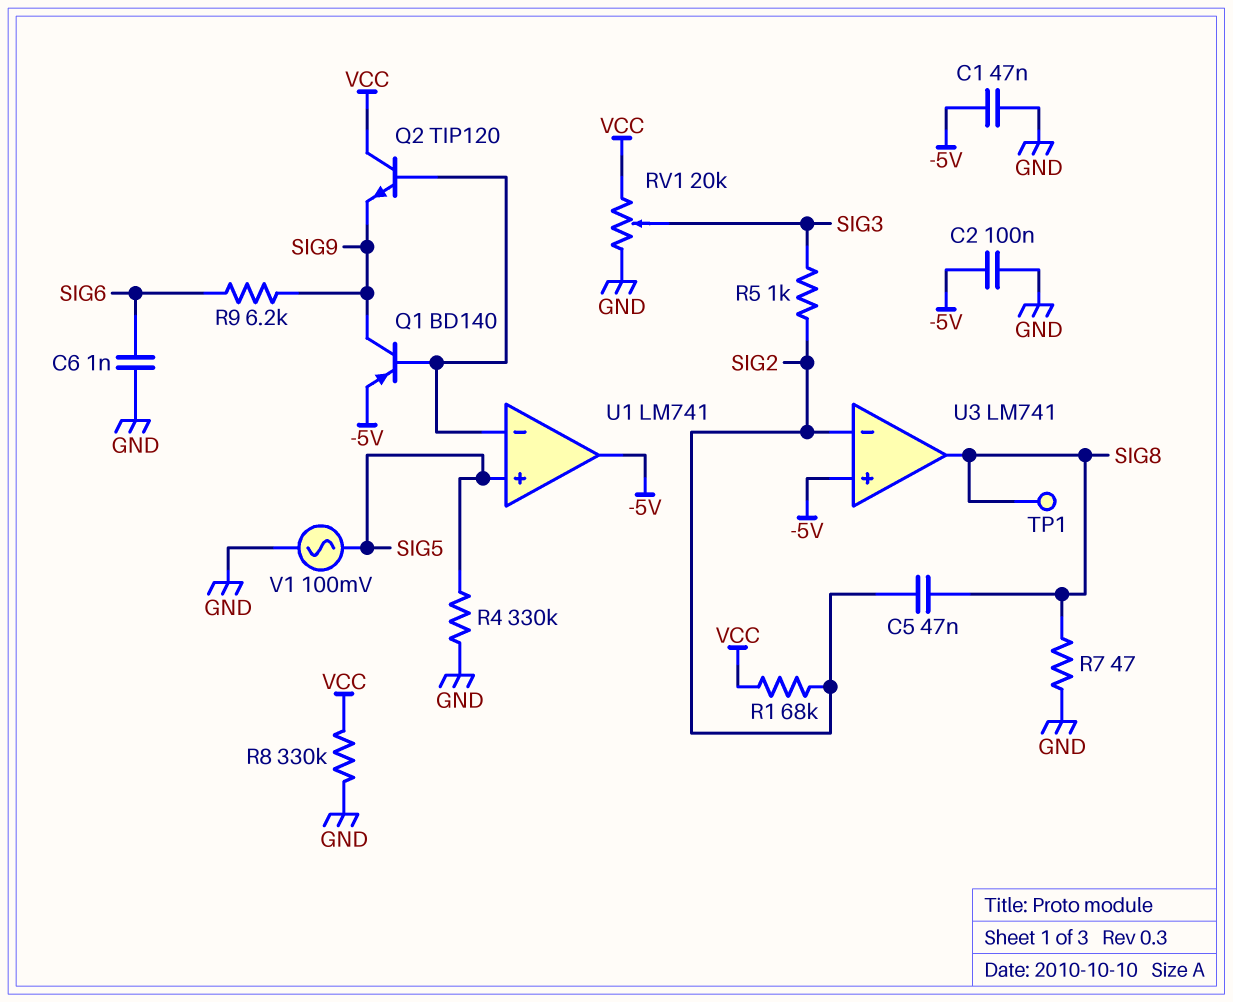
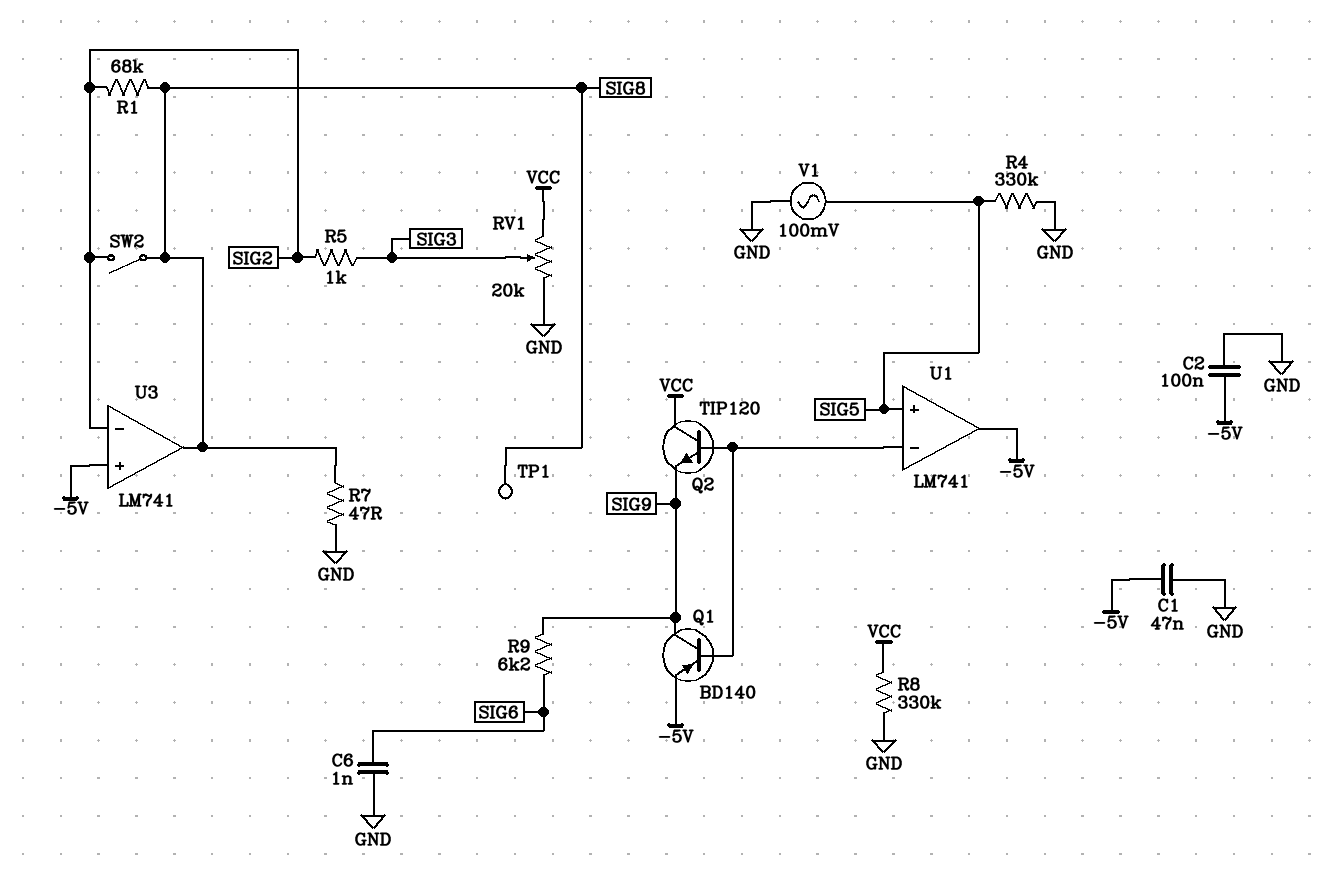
C5: 47nF (SIG2, SIG8) -> none
R1: 68k (SIG2, VCC) -> 68k (SIG2, SIG8)
SW2: none -> switch (SIG2, SIG8)

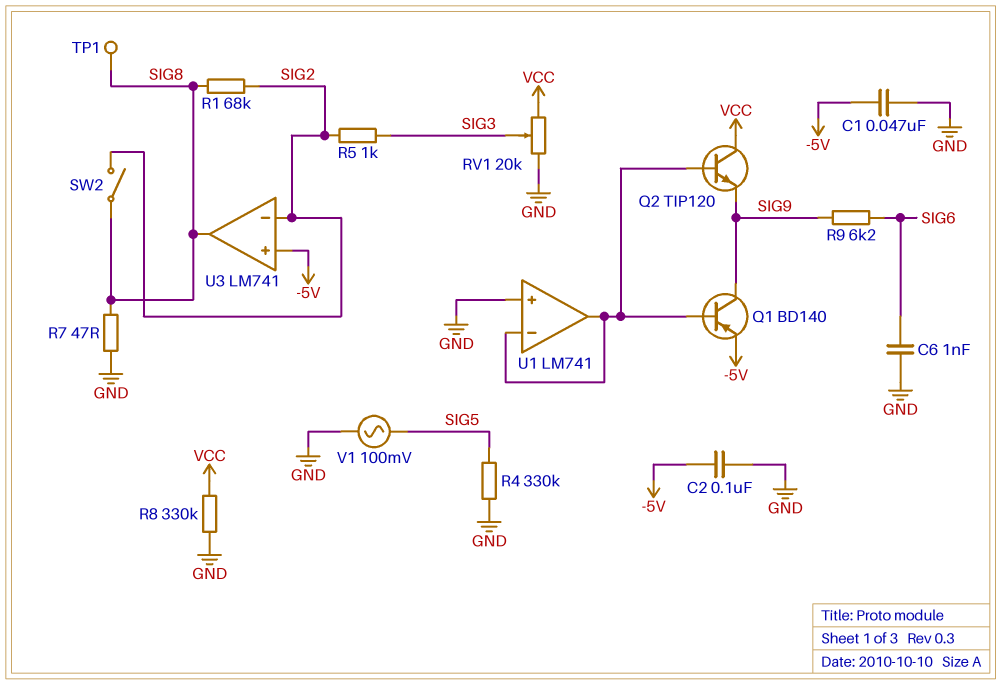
U1 pin in+: SIG5 -> GND
U1 pin out: -5V -> U1/in-

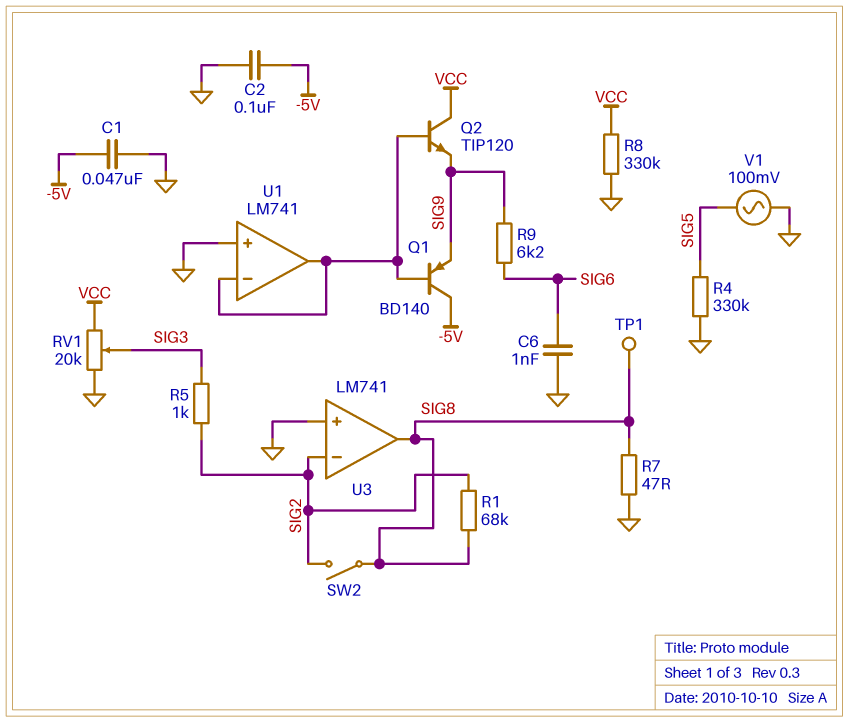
Q1: PNP BD140 (B U1/in-, C SIG9, E -5V) -> PNP BD140 (B U1/in-, C -5V, E SIG9)
U3 pin in+: -5V -> GND

